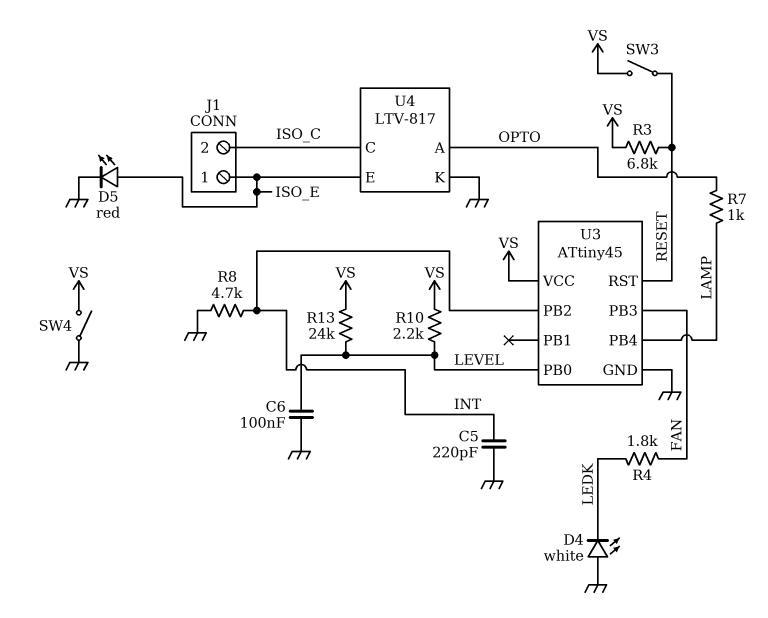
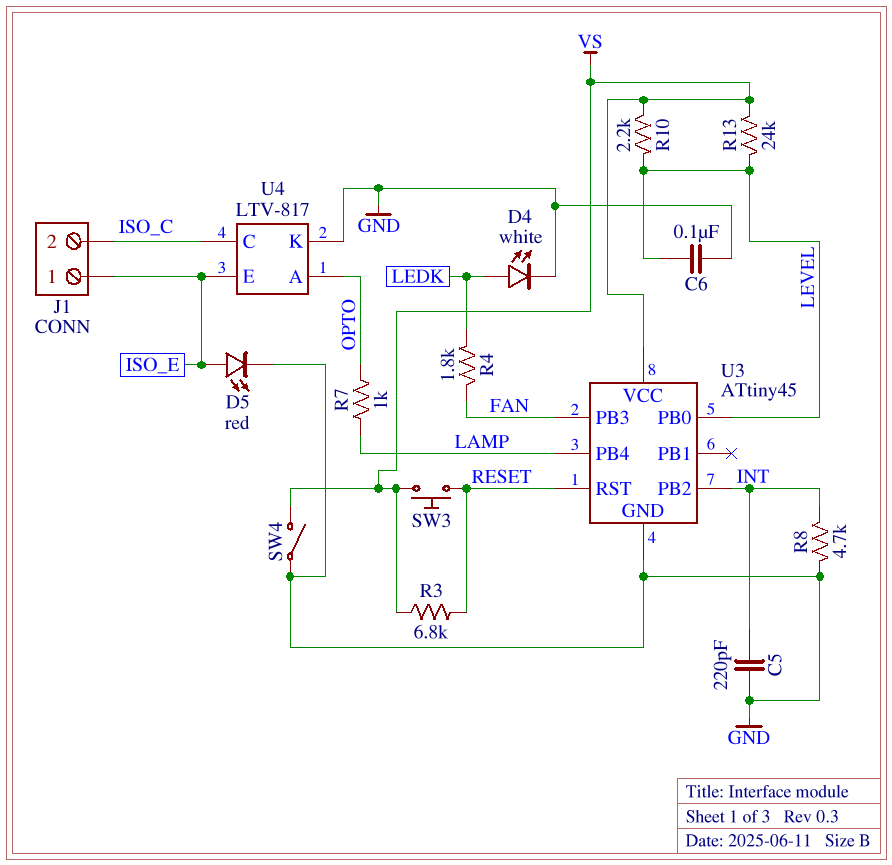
D4: LED white (A GND, K LEDK) -> LED white (A LEDK, K GND)
SW3: switch (RESET, VS) -> button (RESET, VS)

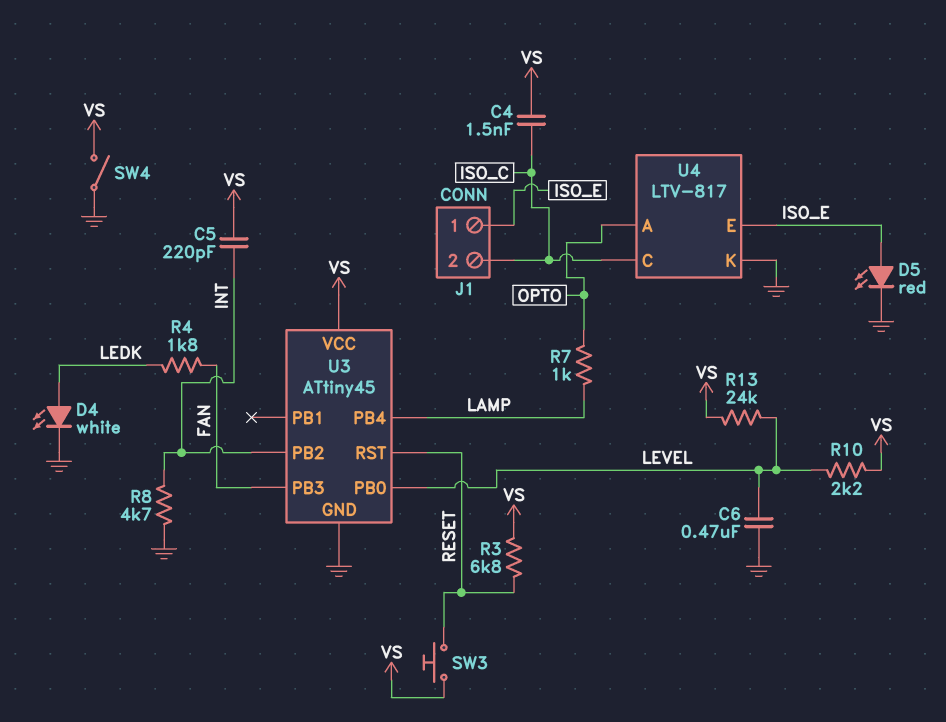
C4: none -> 1.5nF (ISO_C, VS)
C5: 220pF (GND, INT) -> 220pF (INT, VS)
C6: 100nF (GND, LEVEL) -> 470nF (GND, LEVEL)

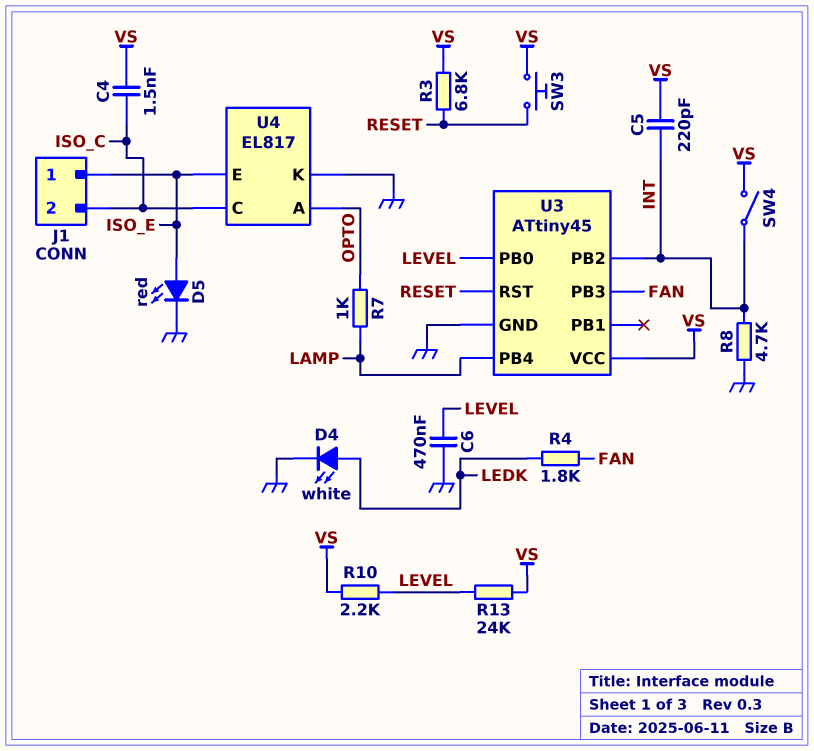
SW4: switch (GND, VS) -> switch (INT, VS)
U4: LTV-817 -> EL817

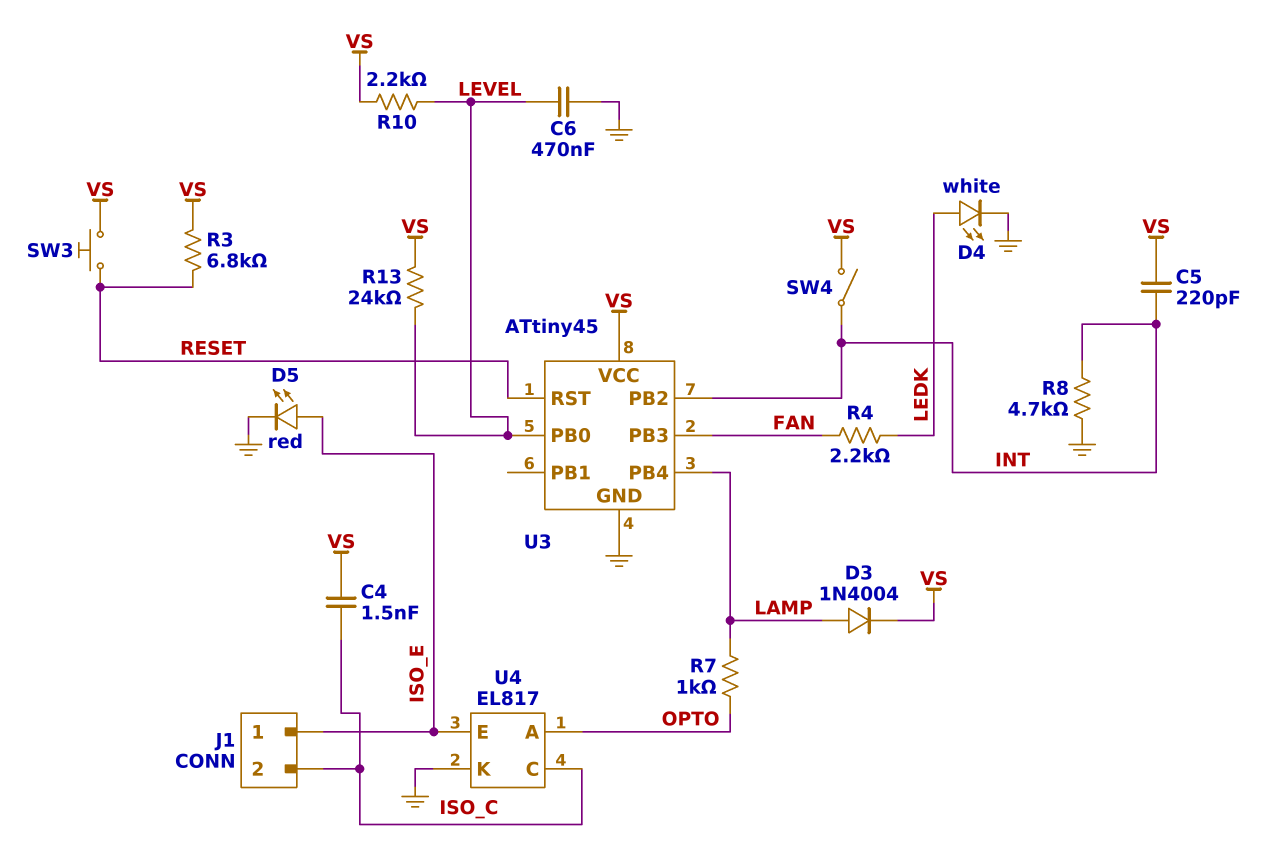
D3: none -> diode 1N4004 (A LAMP, K VS)
R4: 1.8k (FAN, LEDK) -> 2.2k (FAN, LEDK)

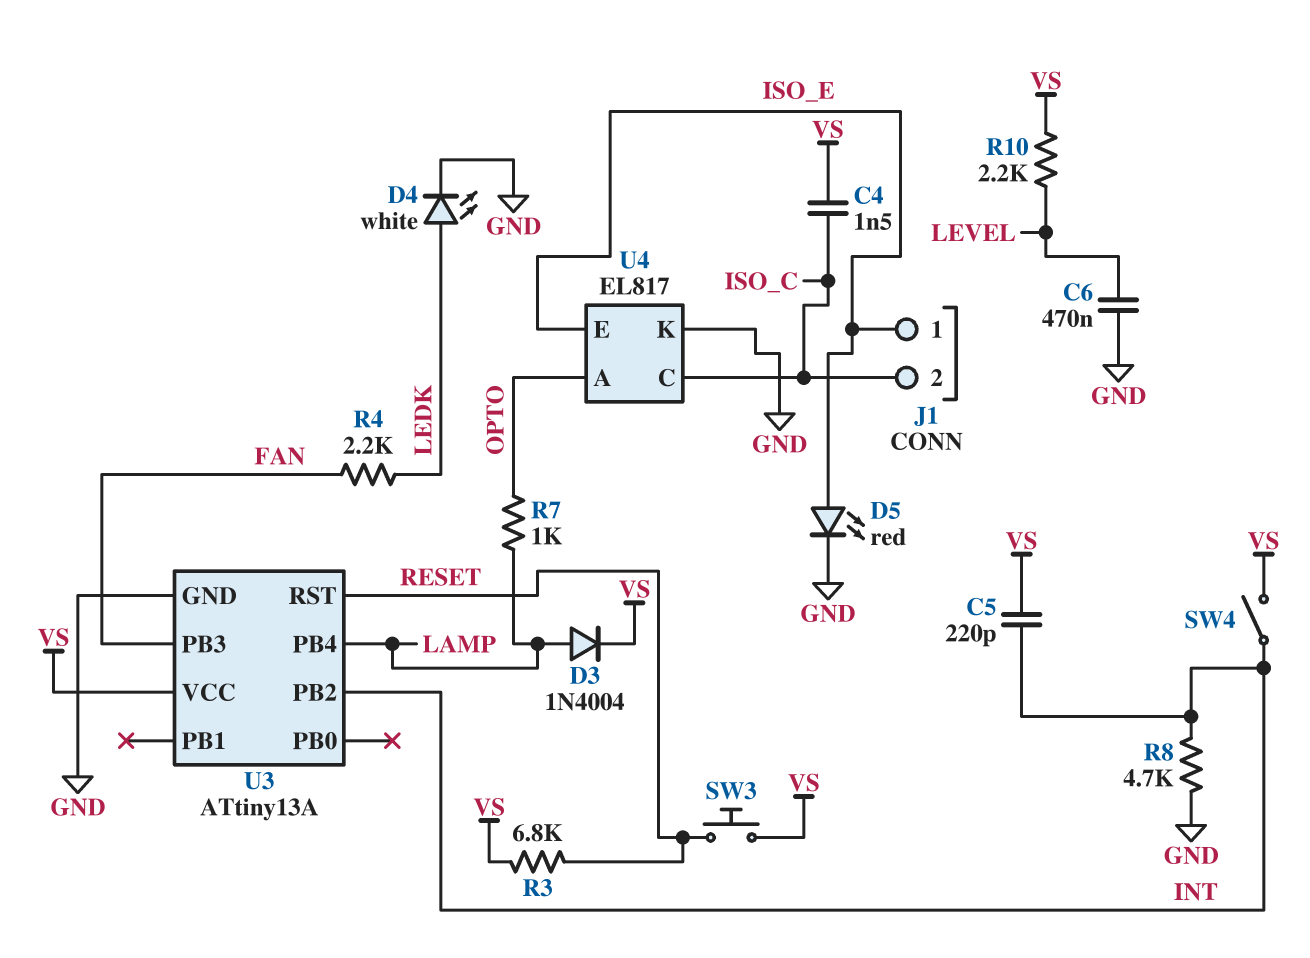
R13: 24k (LEVEL, VS) -> none
U3: ATtiny45 -> ATtiny13A
U3 pin PB0: LEVEL -> none

